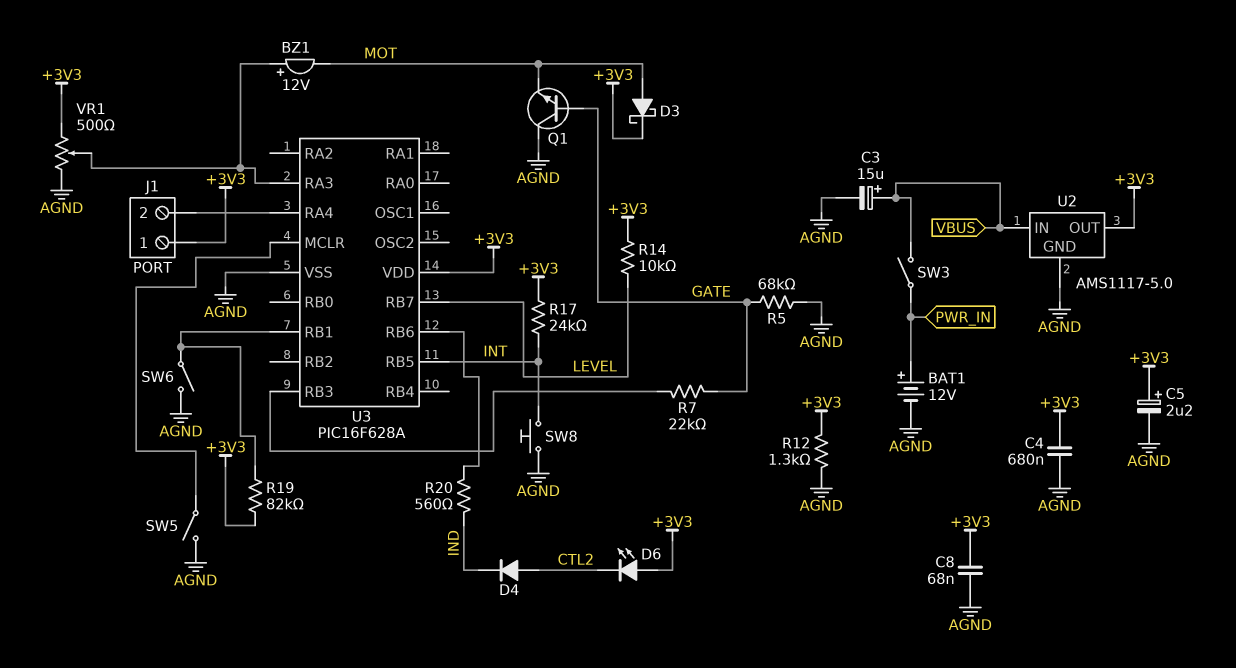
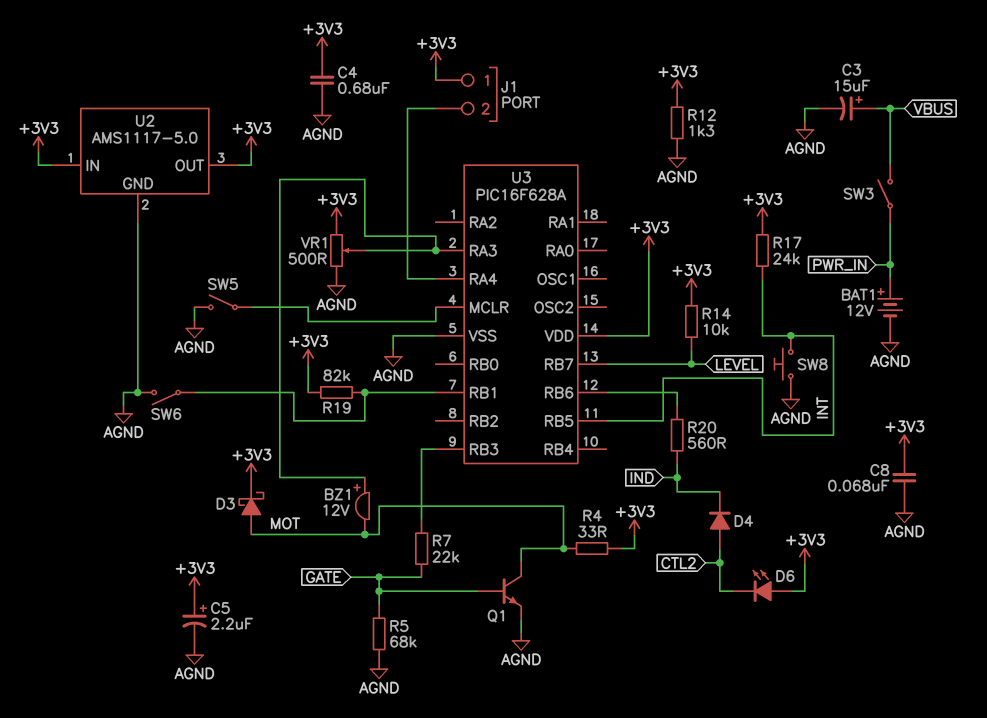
Q1: NPN (B GATE, C AGND, E MOT) -> NPN (B GATE, C MOT, E AGND)
R4: none -> 33 (+3V3, MOT)
U2 pin IN: VBUS -> +3V3

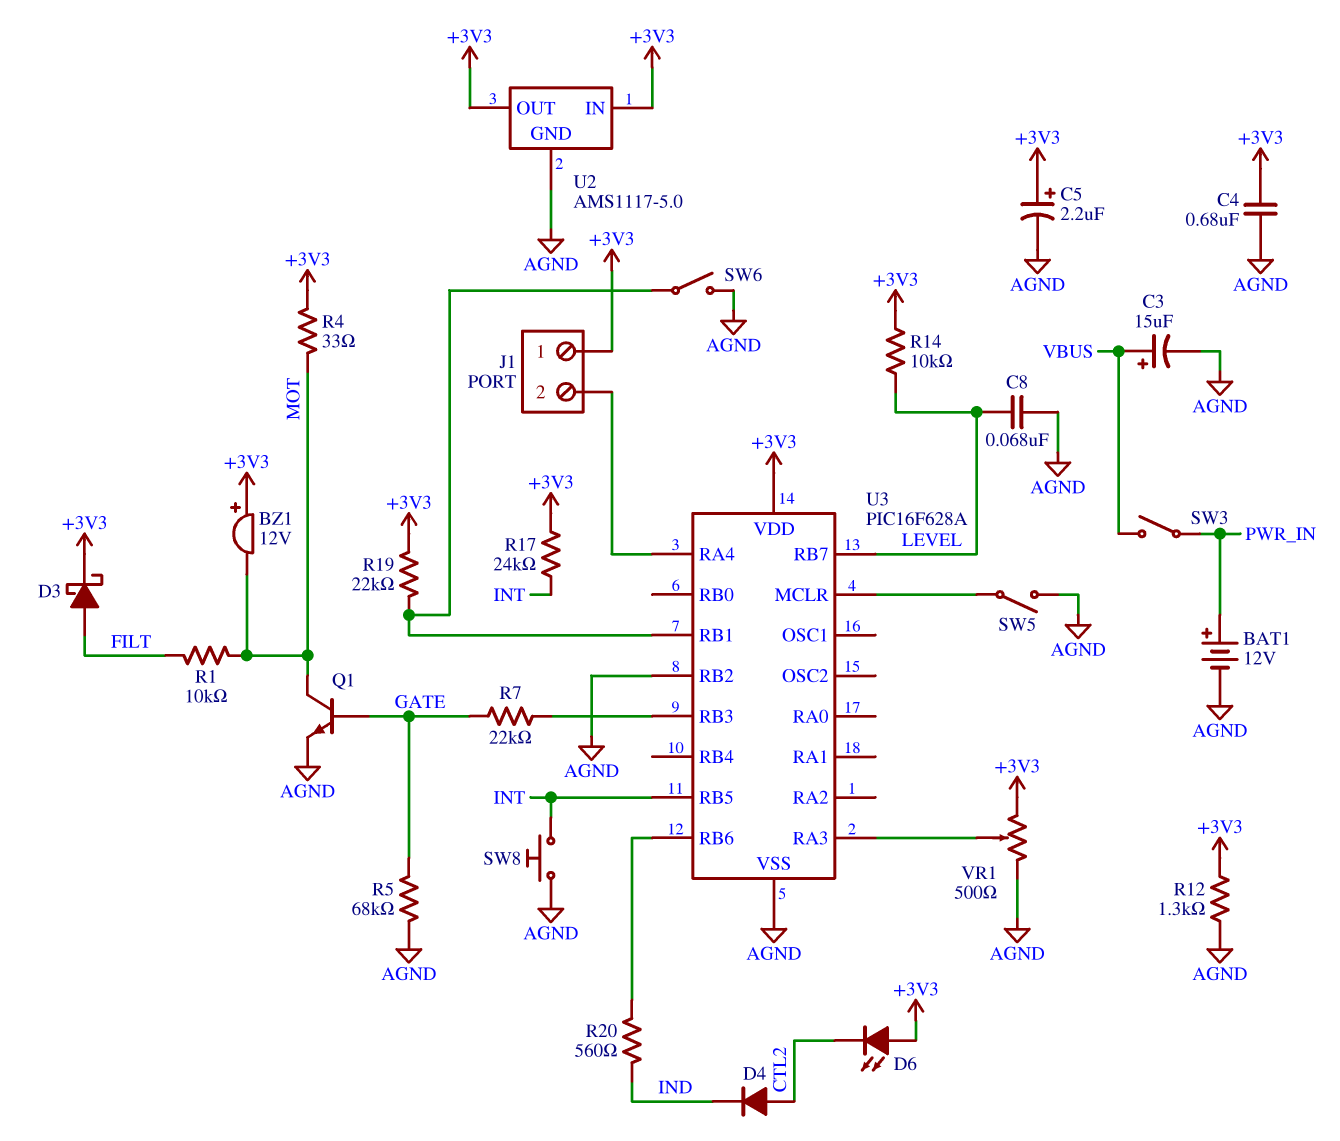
BZ1: buzzer 12V (plus U3/RA3, minus MOT) -> buzzer 12V (plus +3V3, minus MOT)
C8: 68nF (+3V3, AGND) -> 68nF (AGND, LEVEL)
D3: schottky (A MOT, K +3V3) -> schottky (A FILT, K +3V3)
R1: none -> 10k (FILT, MOT)
R19: 82k (+3V3, U3/RB1) -> 22k (+3V3, U3/RB1)
U3 pin RB2: none -> AGND

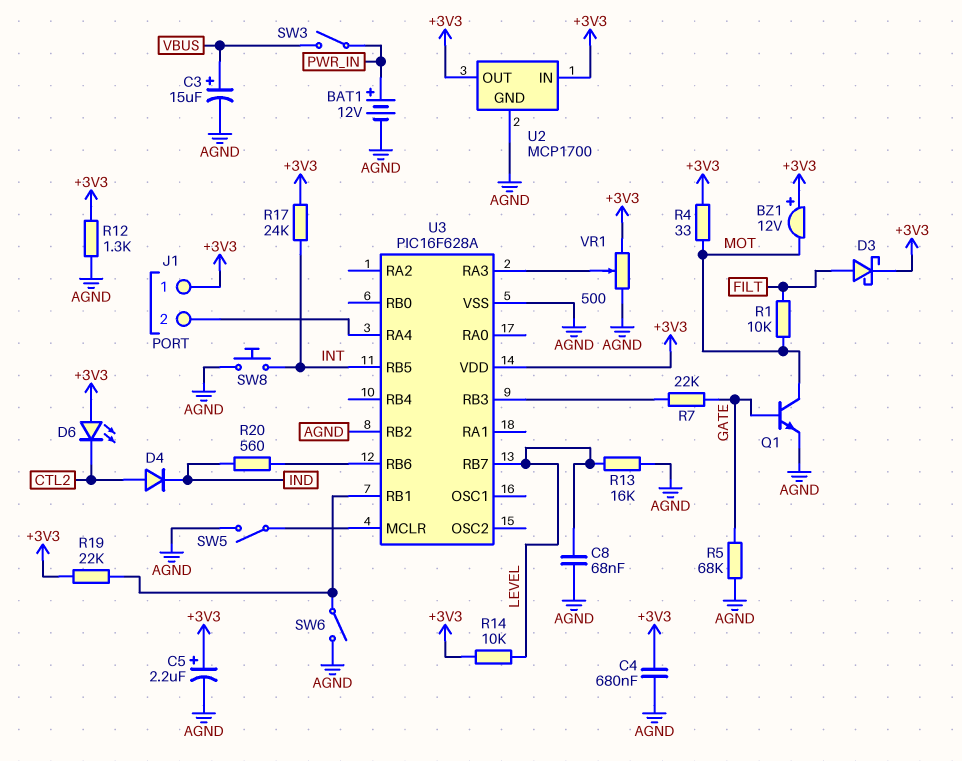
R13: none -> 16k (AGND, LEVEL)
U2: AMS1117-5.0 -> MCP1700

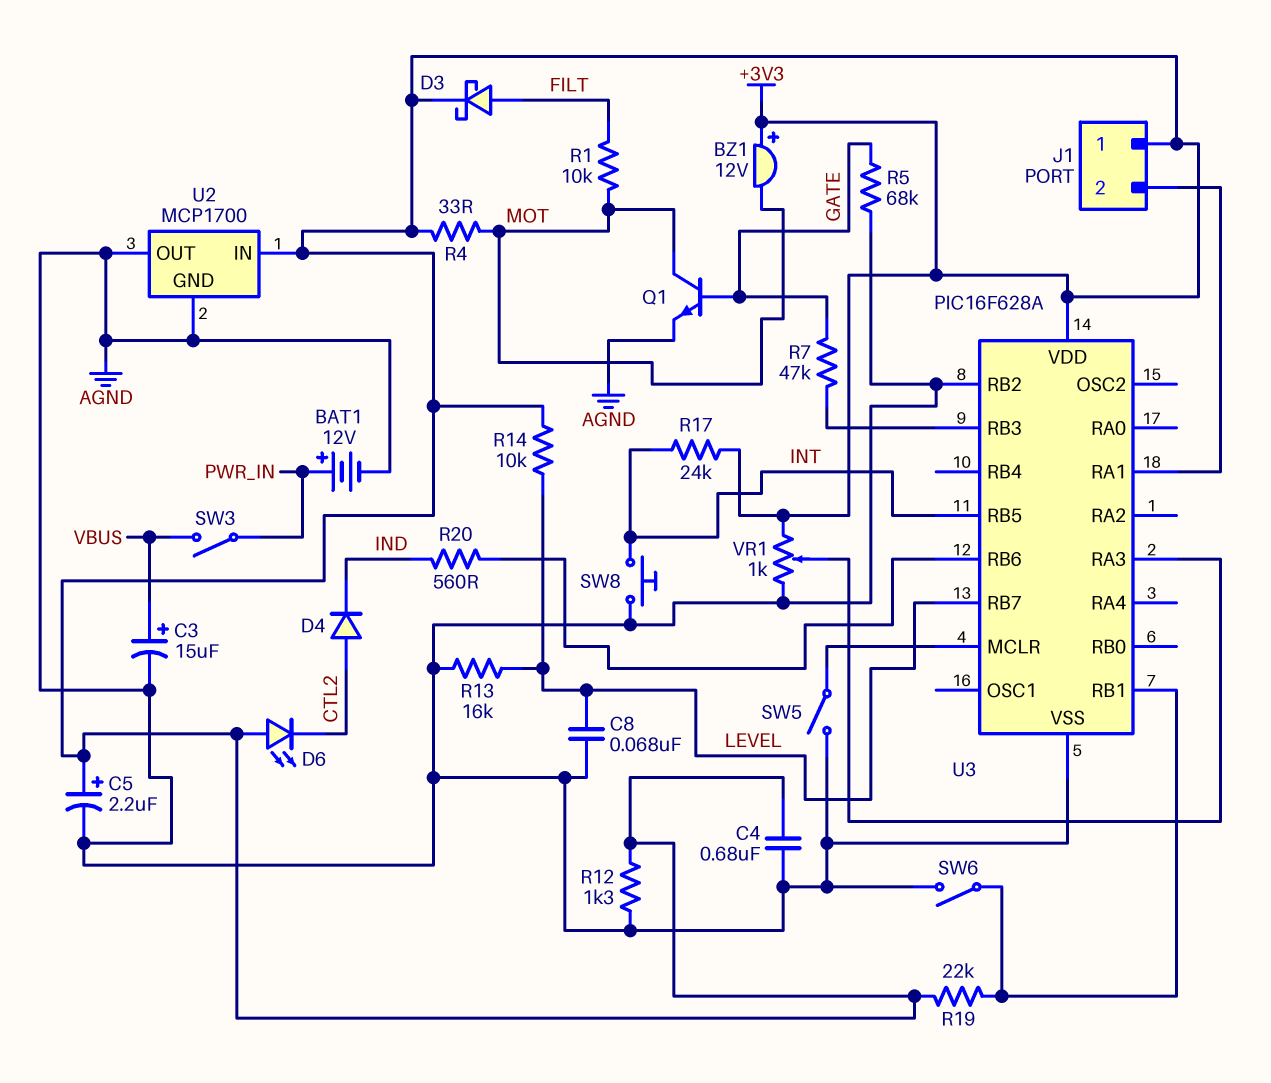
R7: 22k (GATE, U3/RB3) -> 47k (GATE, U3/RB3)
U2 pin OUT: +3V3 -> AGND
U3 pin RA1: none -> J1/2
U3 pin RA4: J1/2 -> none
VR1: 500 (+3V3, AGND, wiper U3/RA3) -> 1k (+3V3, AGND, wiper U3/RA3)

